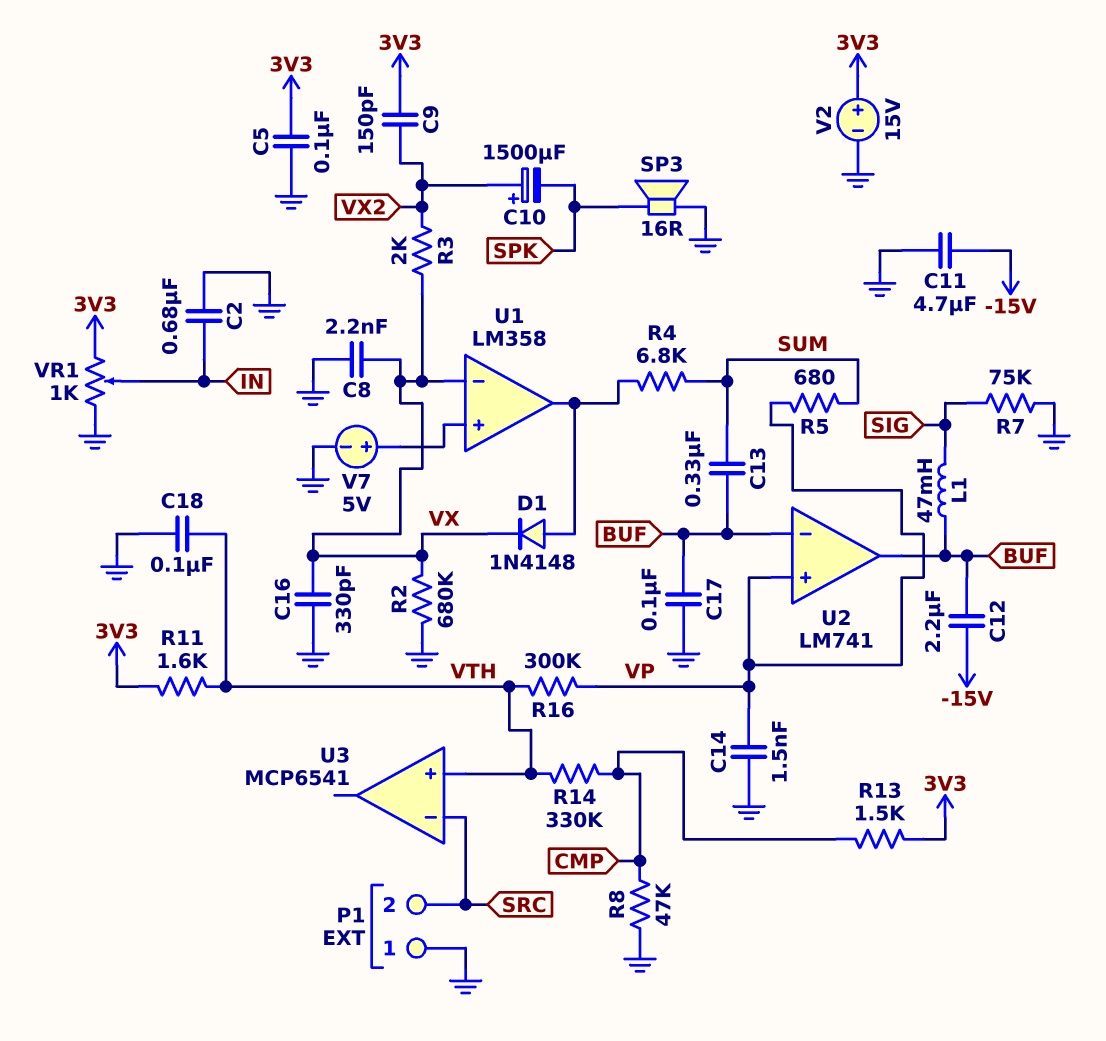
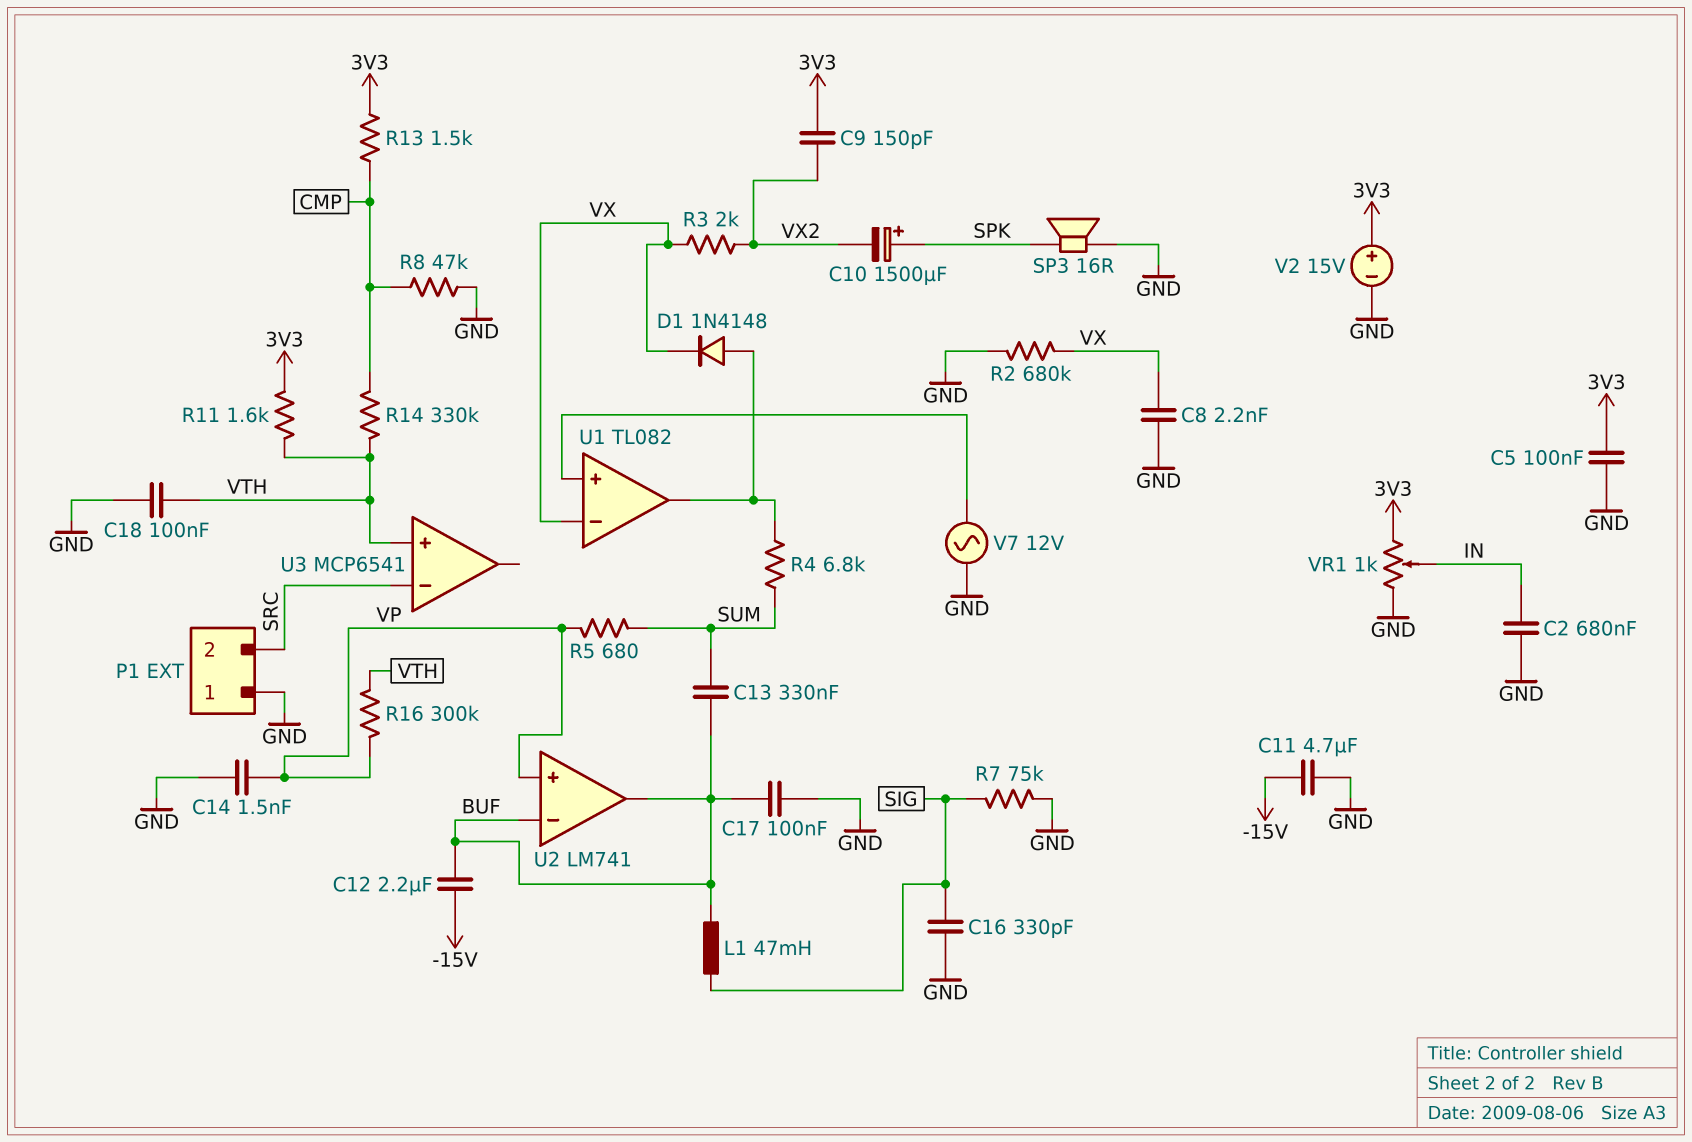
C10: 1500uF (plus VX2, minus SPK) -> 1500uF (plus SPK, minus VX2)
C16: 330pF (GND, VX) -> 330pF (GND, SIG)
U1: LM358 -> TL082
V7: 5V (plus U1/in+, minus GND) -> AC 12V (GND, U1/in+)

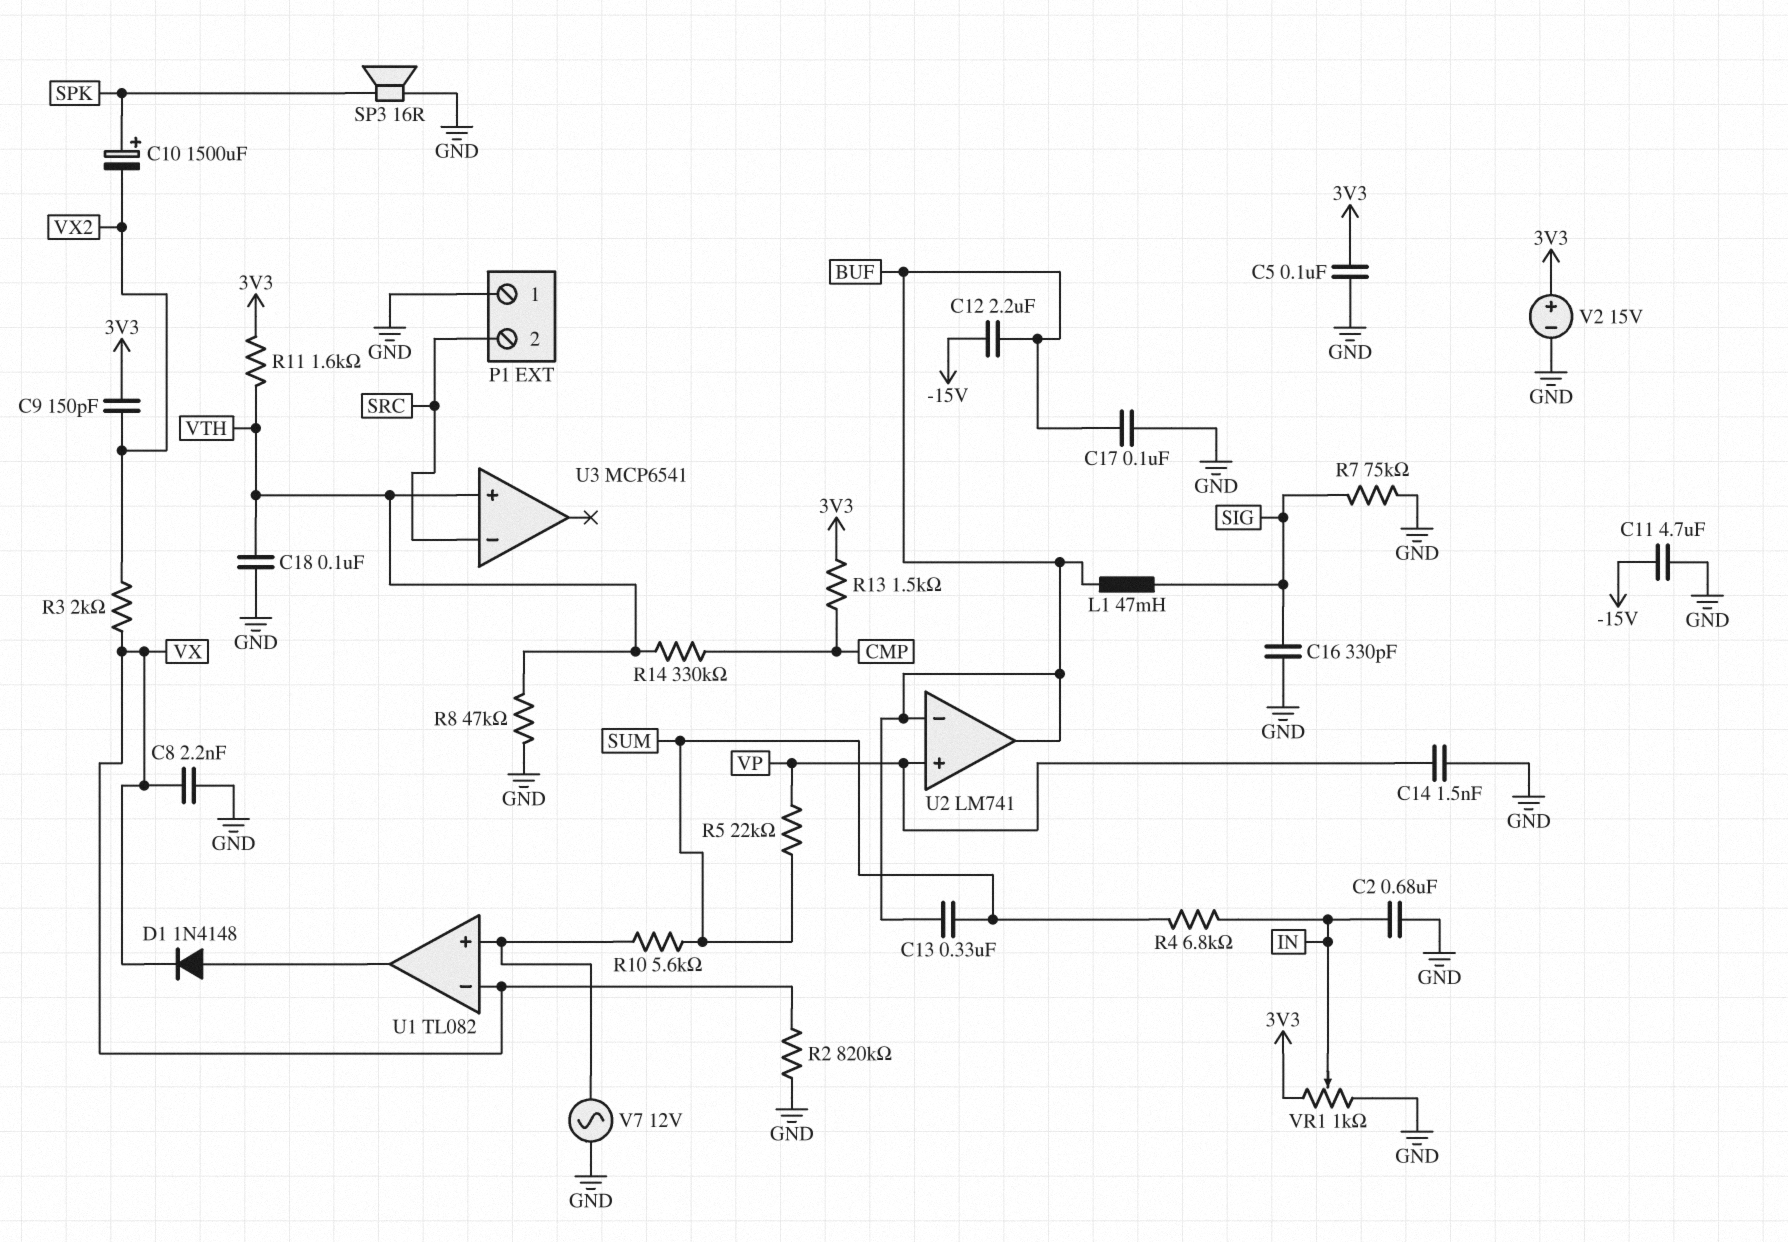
R2: 680k (GND, VX) -> 820k (GND, VX)
R4: 6.8k (SUM, U1/out) -> 6.8k (IN, SUM)
R5: 680 (SUM, VP) -> 22k (SUM, VP)
R8: 47k (CMP, GND) -> 47k (GND, VTH)
R10: none -> 5.6k (SUM, U1/in+)
R16: 300k (VP, VTH) -> none

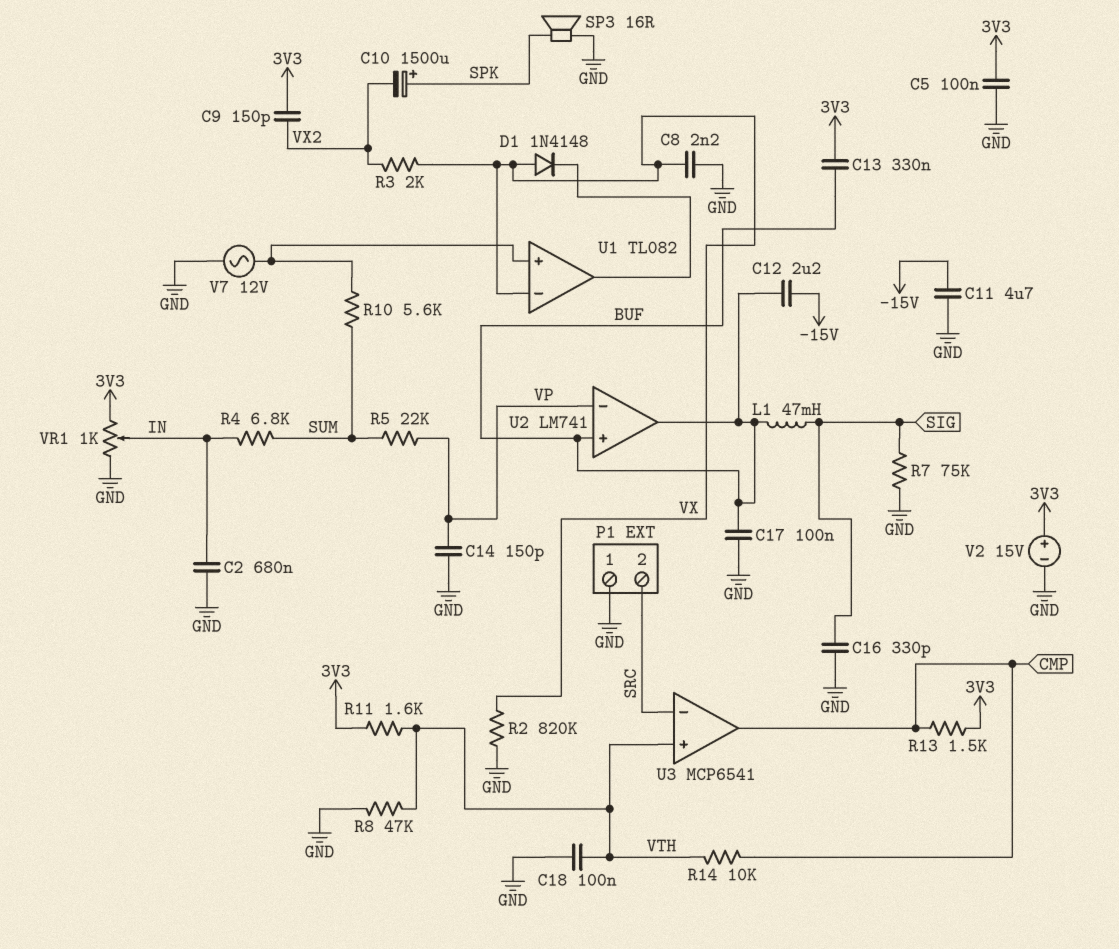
C13: 330nF (BUF, SUM) -> 330nF (3V3, BUF)
C14: 1.5nF (GND, VP) -> 150pF (GND, VP)
D1: diode 1N4148 (A U1/out, K VX) -> diode 1N4148 (A VX, K U1/out)
R14: 330k (CMP, VTH) -> 10k (CMP, VTH)
U2 pin in+: VP -> BUF
U2 pin in-: BUF -> VP
U3 pin out: none -> CMP

